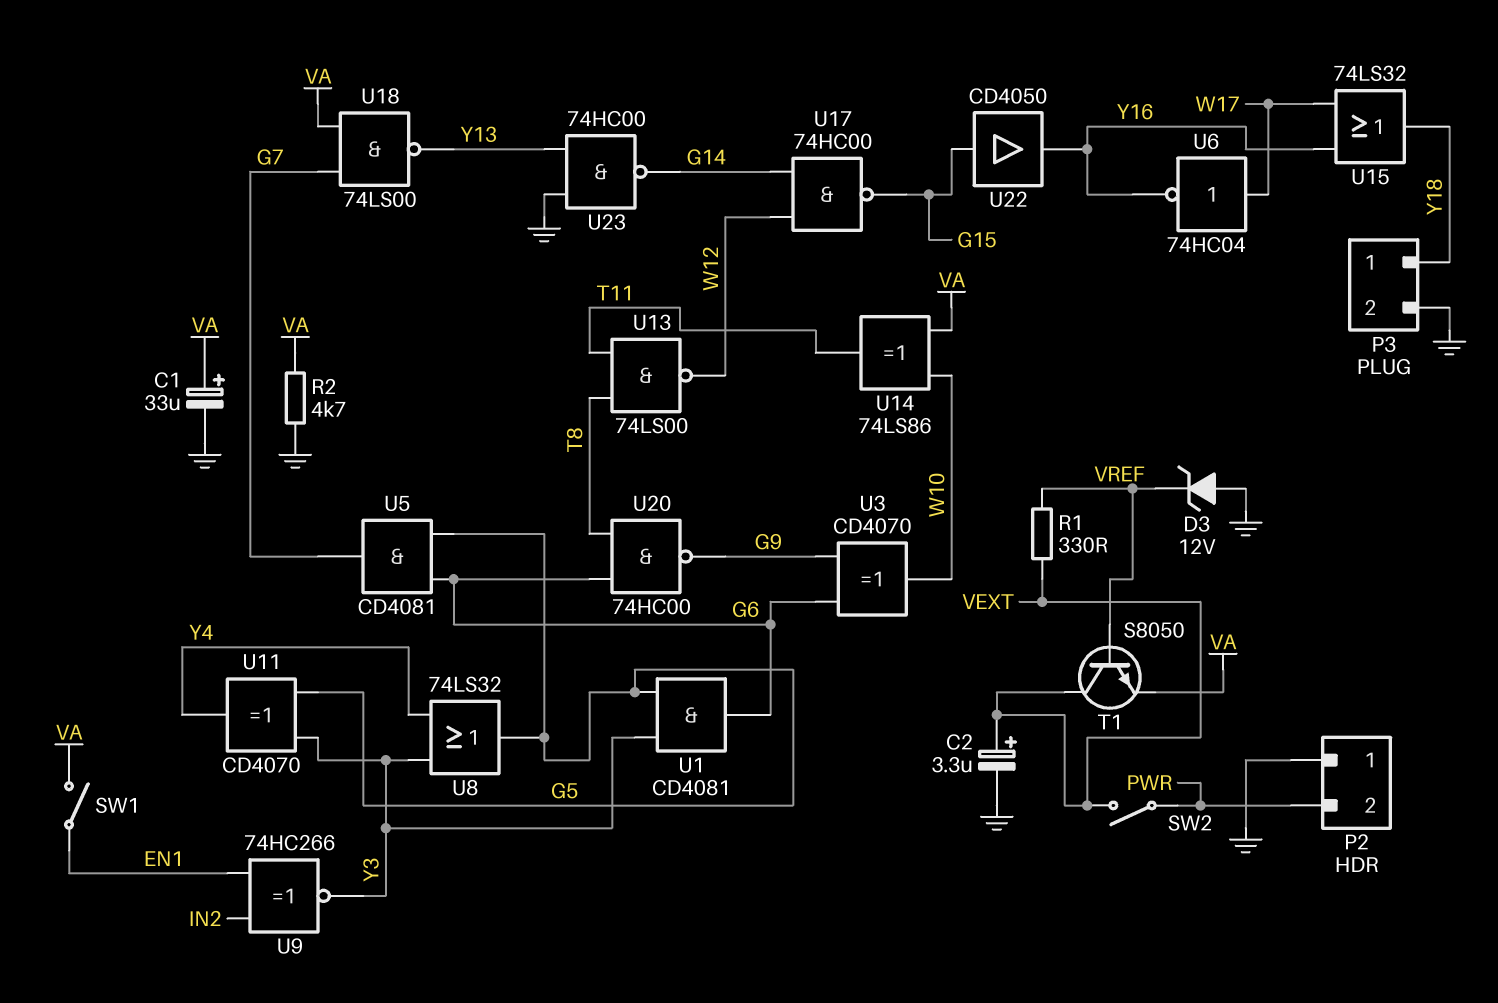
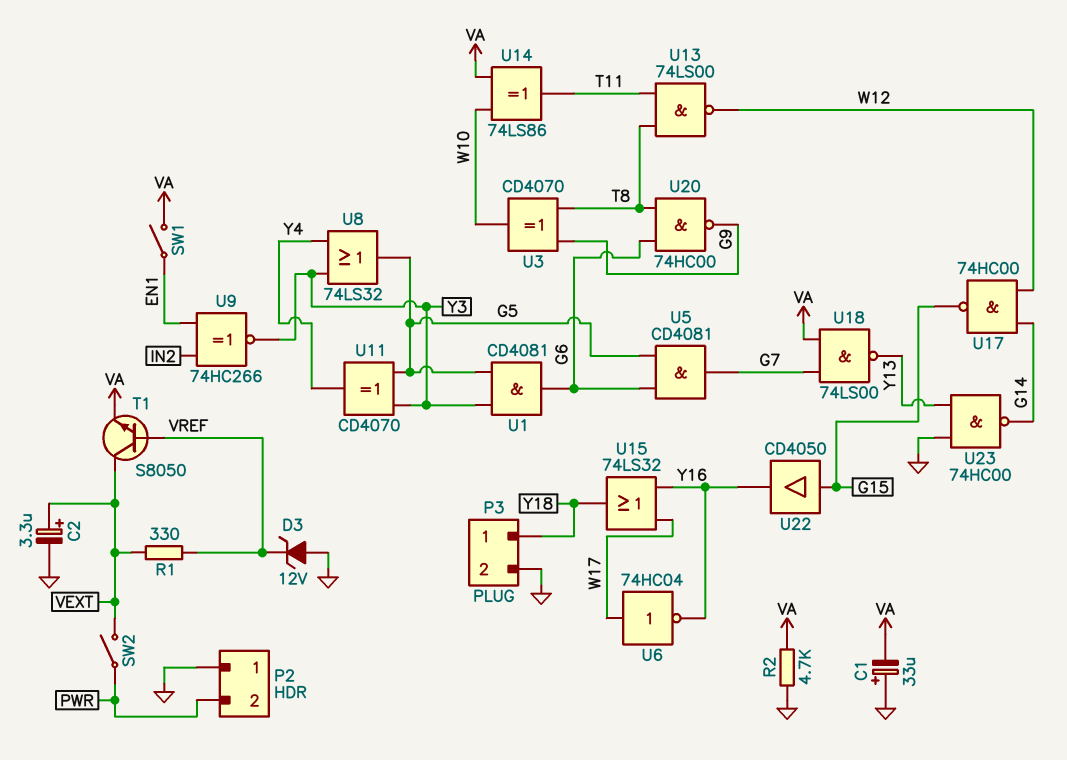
C1: 33uF (plus VA, minus GND) -> 33uF (plus GND, minus VA)
U3: XOR CD4070 (in G6, in G9, out W10) -> XOR CD4070 (in G9, in T8, out W10)

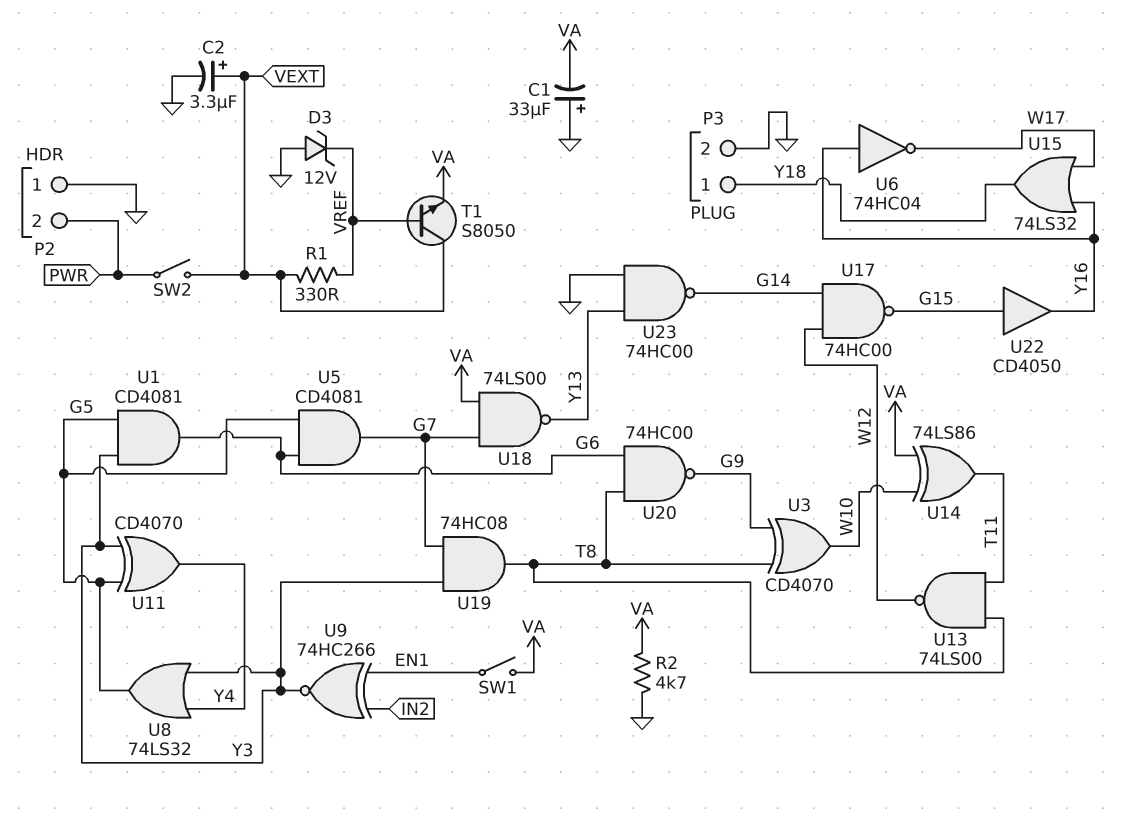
U6: NOT 74HC04 (in W17, out Y16) -> NOT 74HC04 (in Y16, out W17)
U19: none -> AND 74HC08 (in G7, in Y3, out T8)

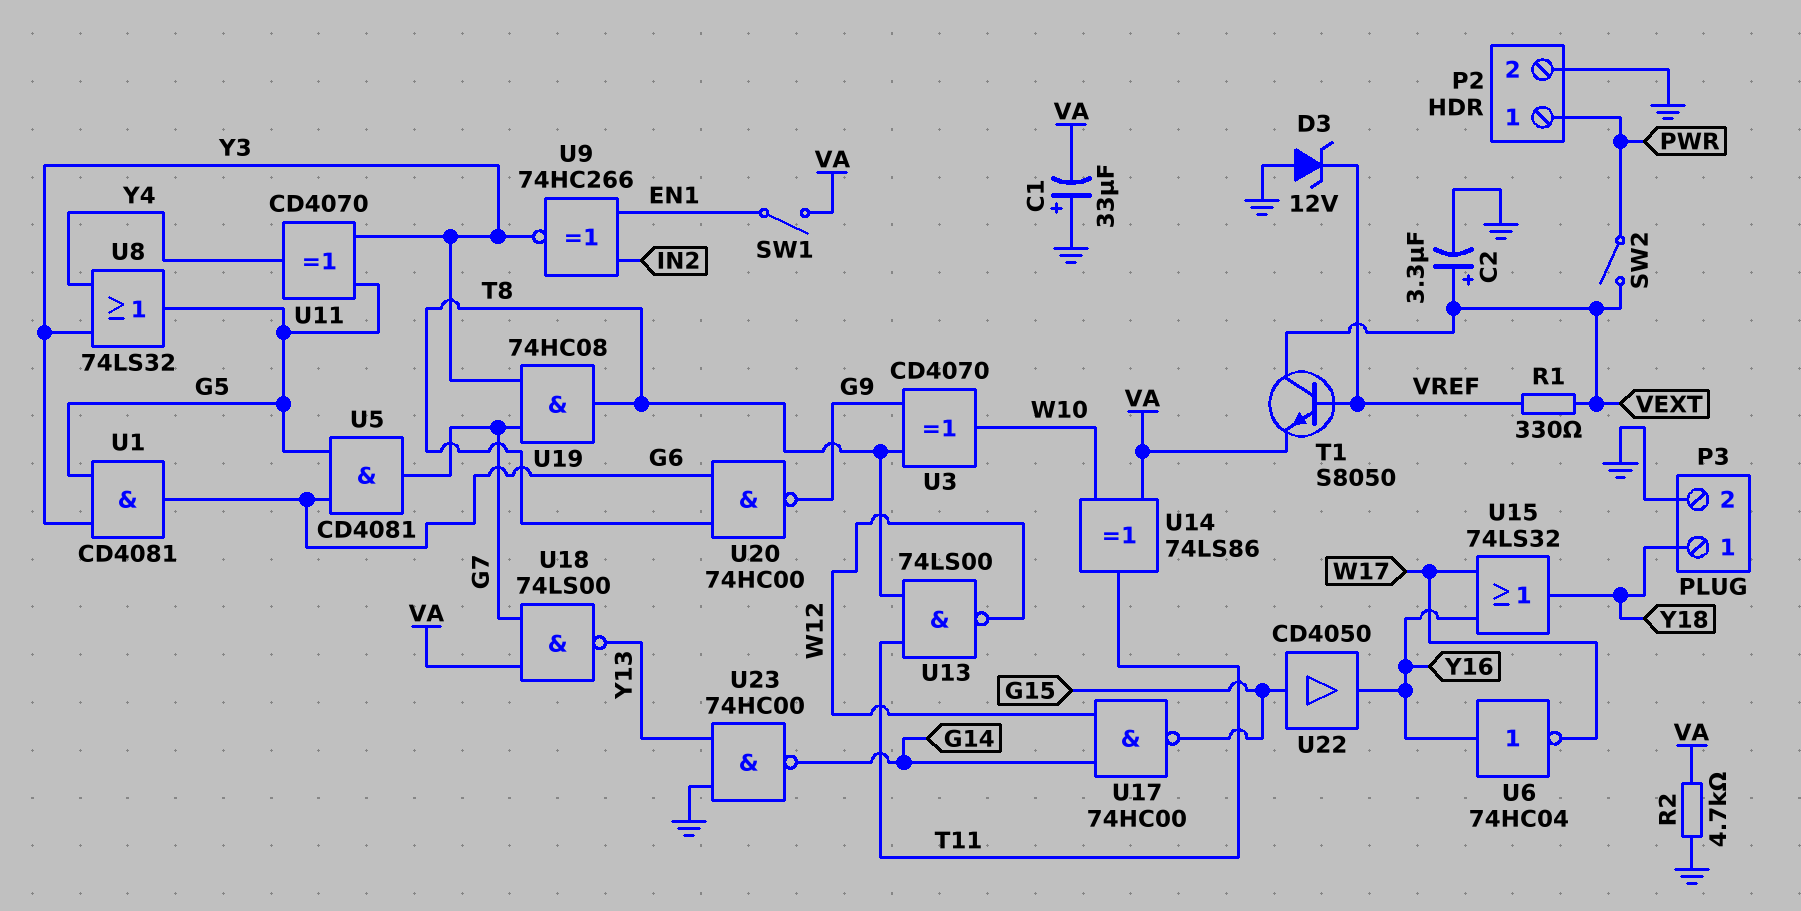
P2 pin 1: GND -> PWR
P2 pin 2: PWR -> GND

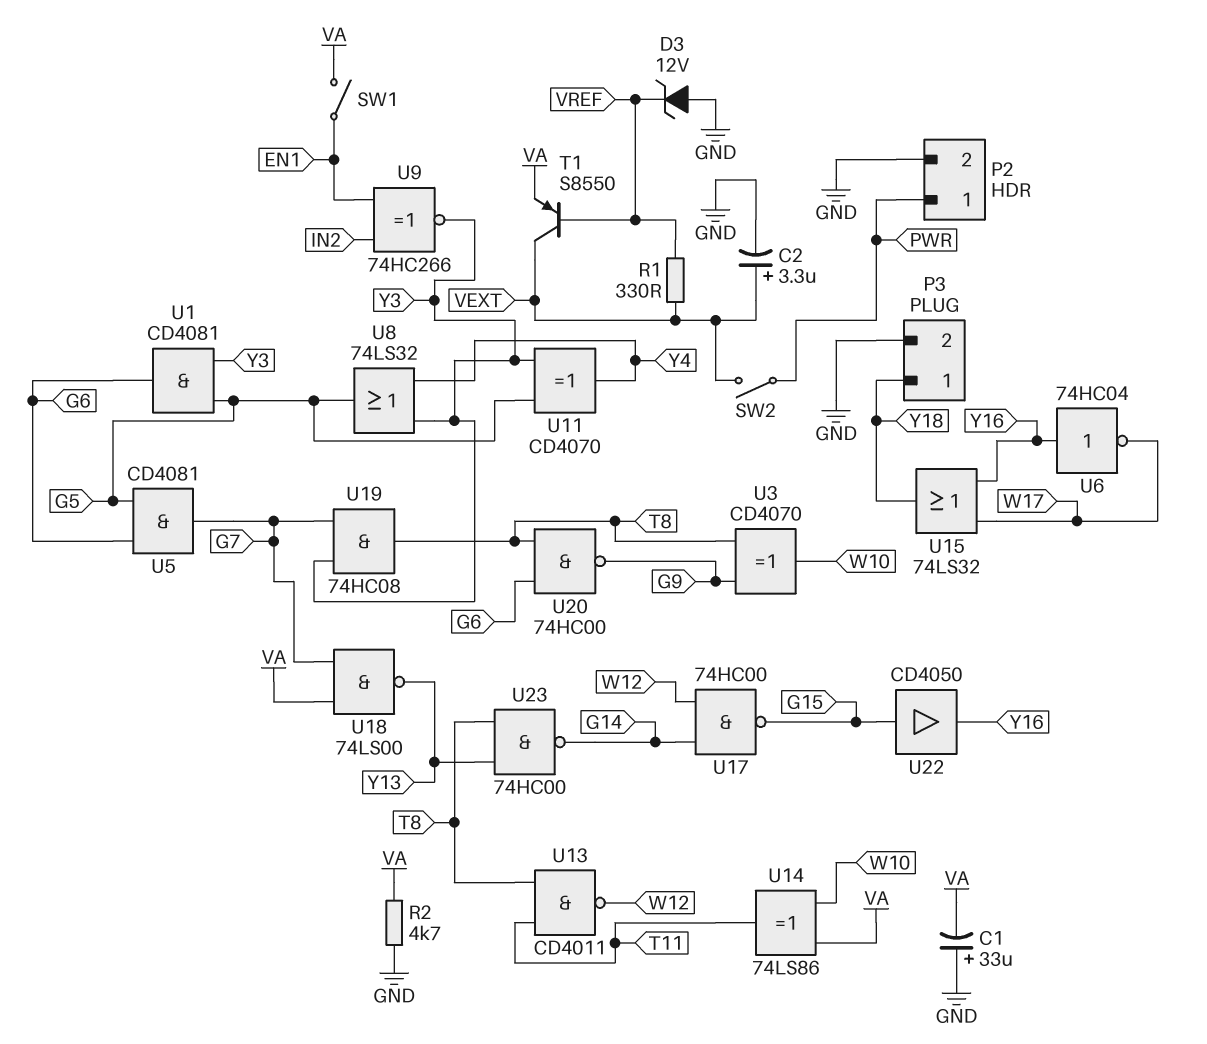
T1: NPN S8050 (B VREF, C VEXT, E VA) -> PNP S8550 (B VREF, C VEXT, E VA)
U13: NAND 74LS00 (in T8, in T11, out W12) -> NAND CD4011 (in T8, in T11, out W12)
U23: NAND 74HC00 (in GND, in Y13, out G14) -> NAND 74HC00 (in T8, in Y13, out G14)

